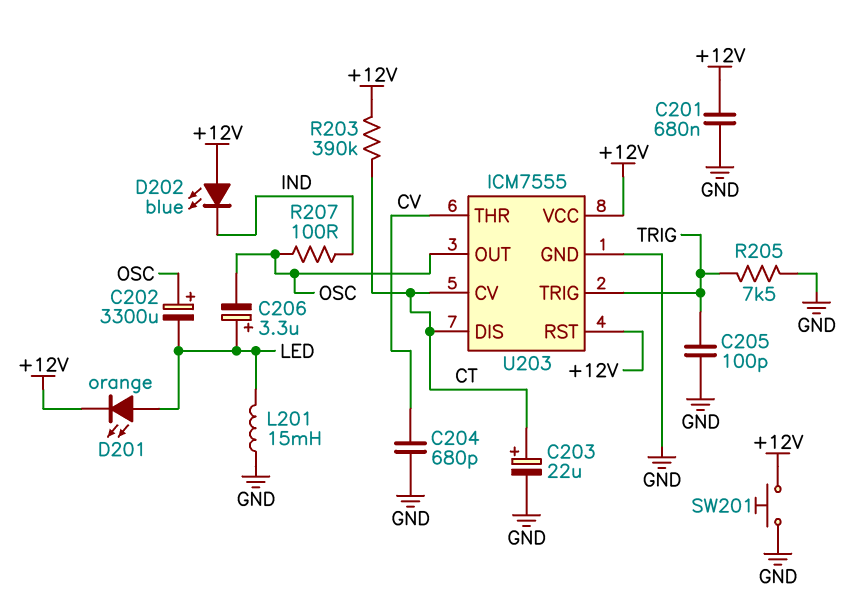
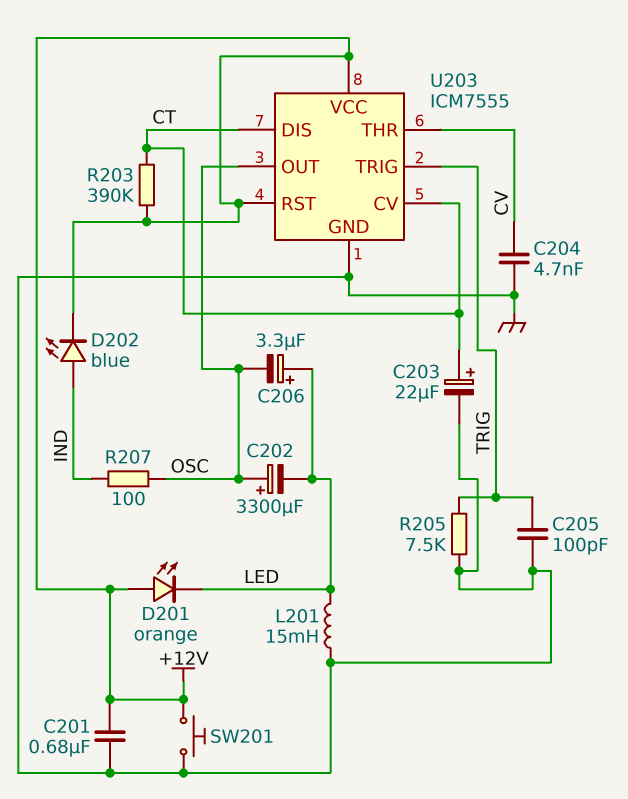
C204: 680pF (CV, GND) -> 4.7nF (CV, GND)
D201: LED orange (A LED, K +12V) -> LED orange (A +12V, K LED)
D202: LED blue (A +12V, K IND) -> LED blue (A IND, K +12V)

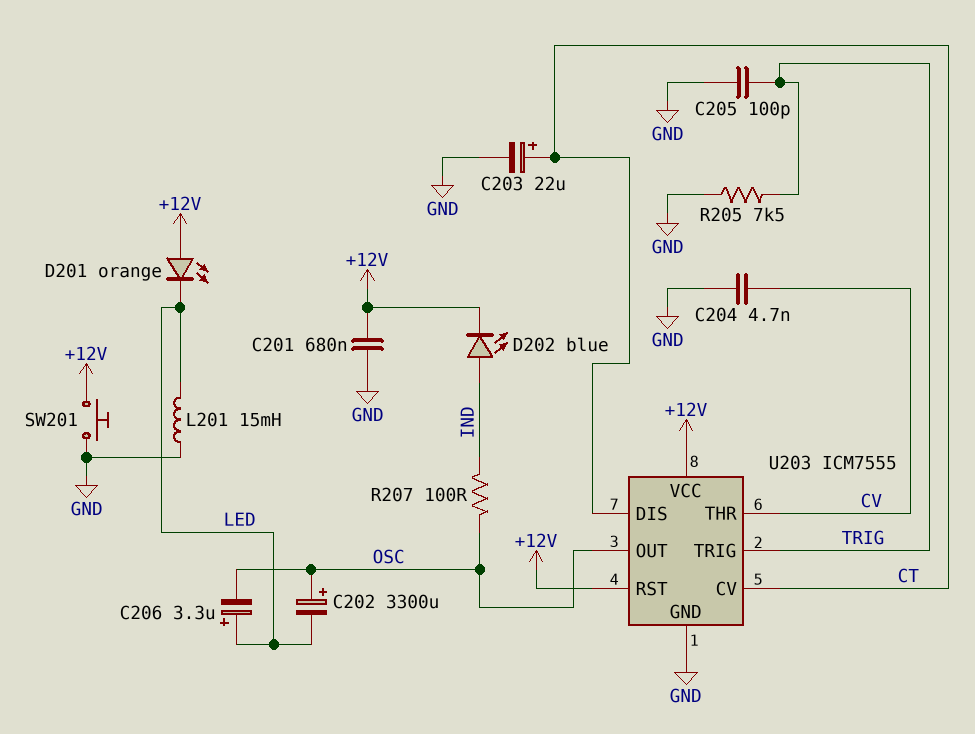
R203: 390k (+12V, CT) -> none

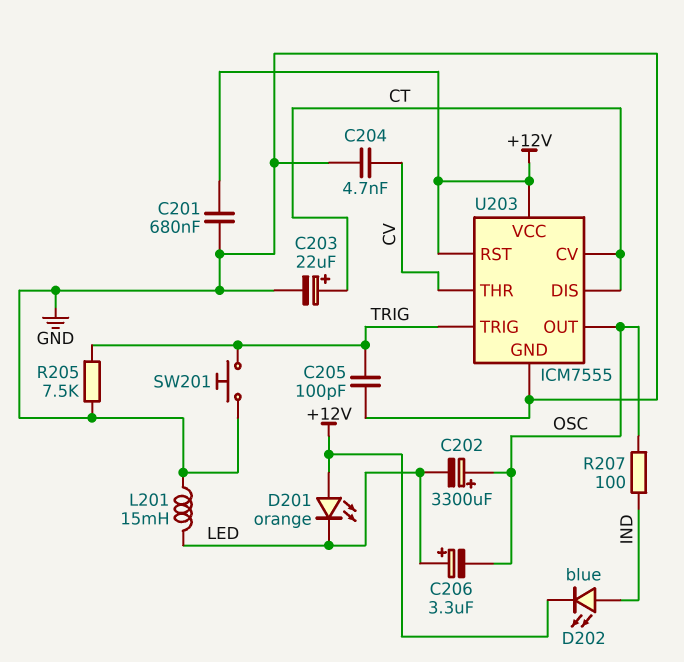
SW201: button (+12V, GND) -> button (GND, TRIG)

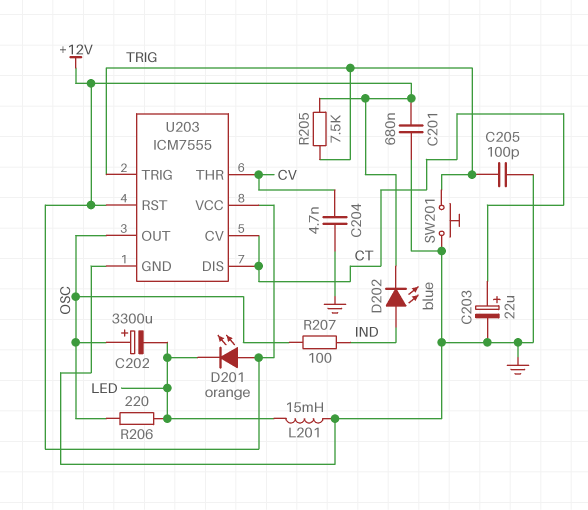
C206: 3.3uF (plus LED, minus OSC) -> none
R205: 7.5k (GND, TRIG) -> 7.5k (+12V, TRIG)
R206: none -> 220 (LED, OSC)

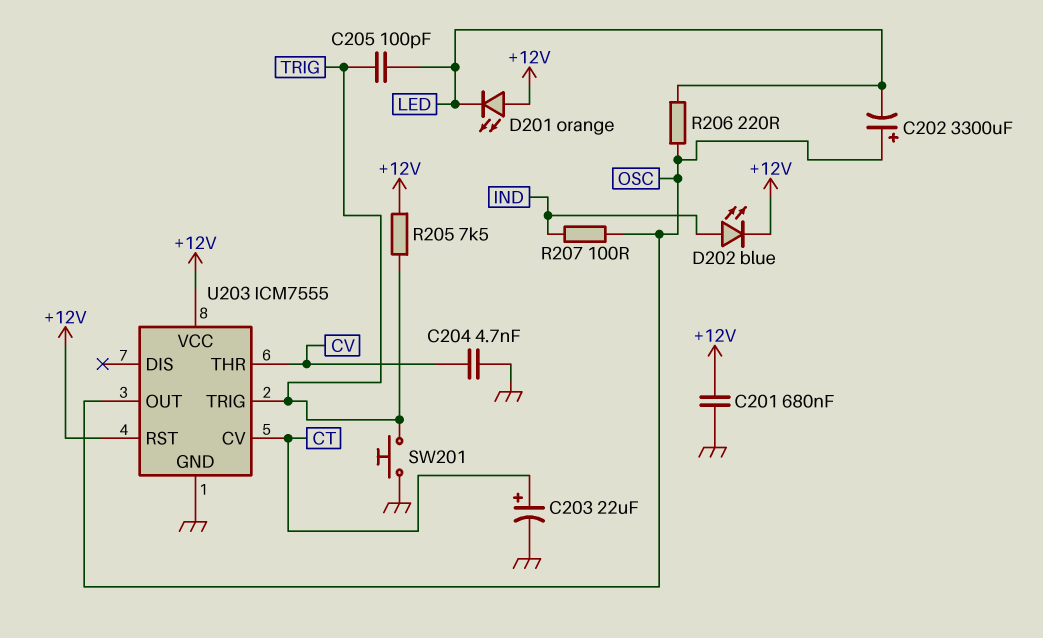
C205: 100pF (GND, TRIG) -> 100pF (LED, TRIG)
L201: 15mH (GND, LED) -> none
U203 pin DIS: CT -> none

